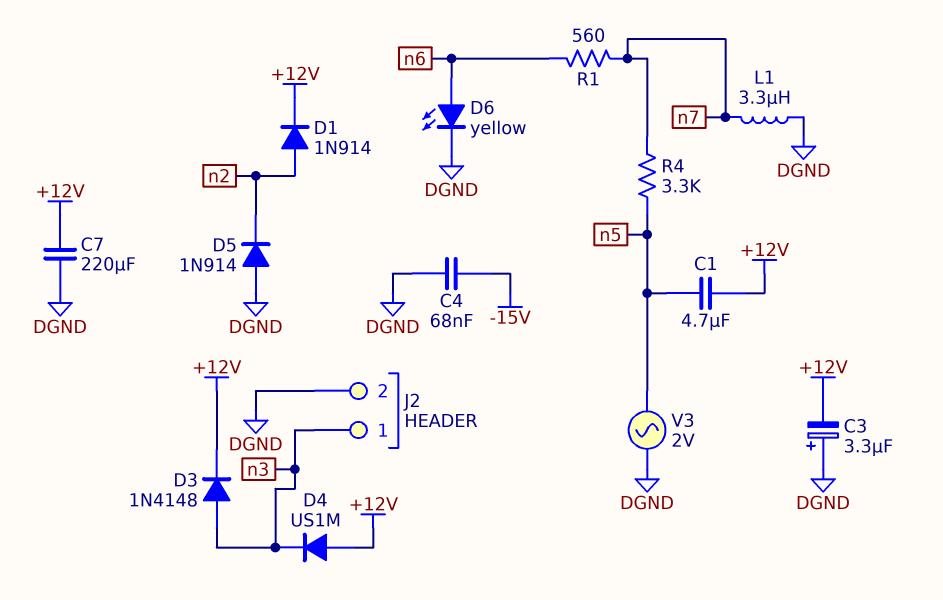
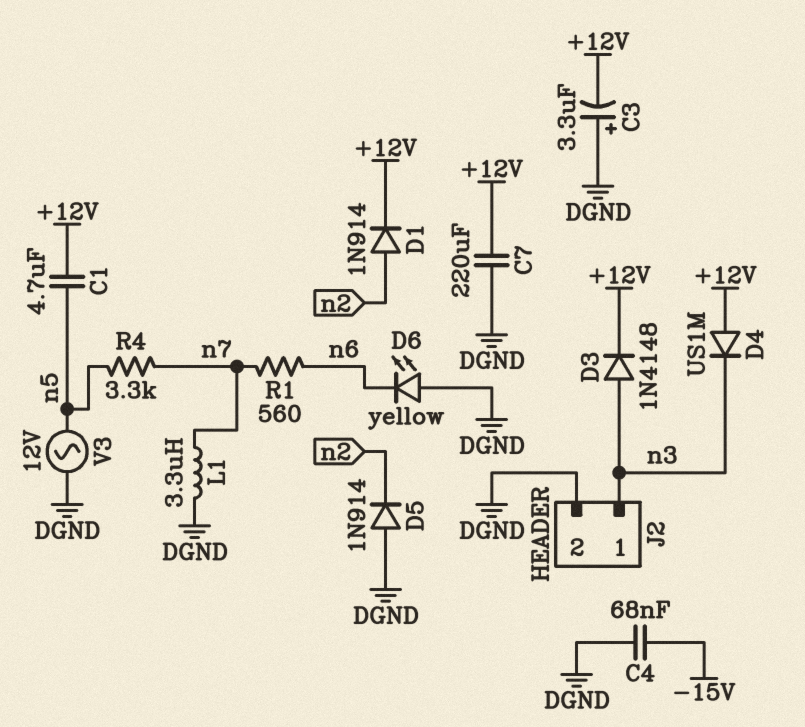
D6: LED yellow (A n6, K DGND) -> LED yellow (A DGND, K n6)
V3: AC 2V (DGND, n5) -> AC 12V (DGND, n5)

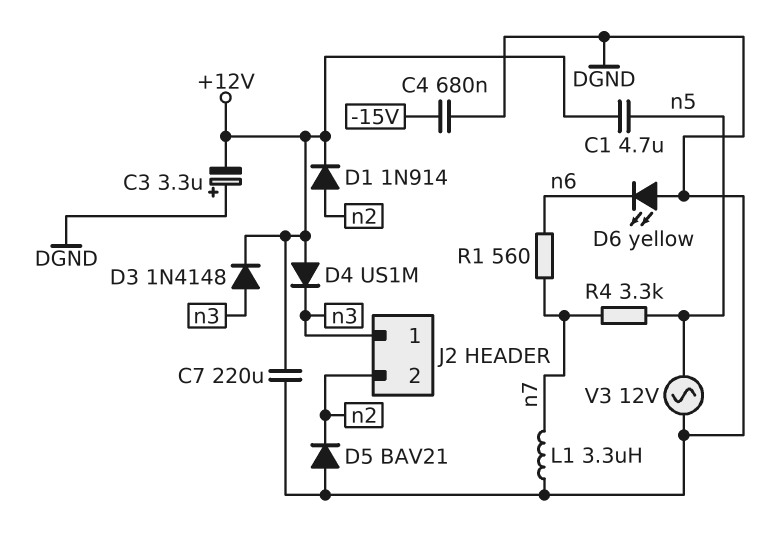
C4: 68nF (-15V, DGND) -> 680nF (-15V, DGND)
D5: diode 1N914 (A DGND, K n2) -> diode BAV21 (A DGND, K n2)
J2 pin 2: DGND -> n2

